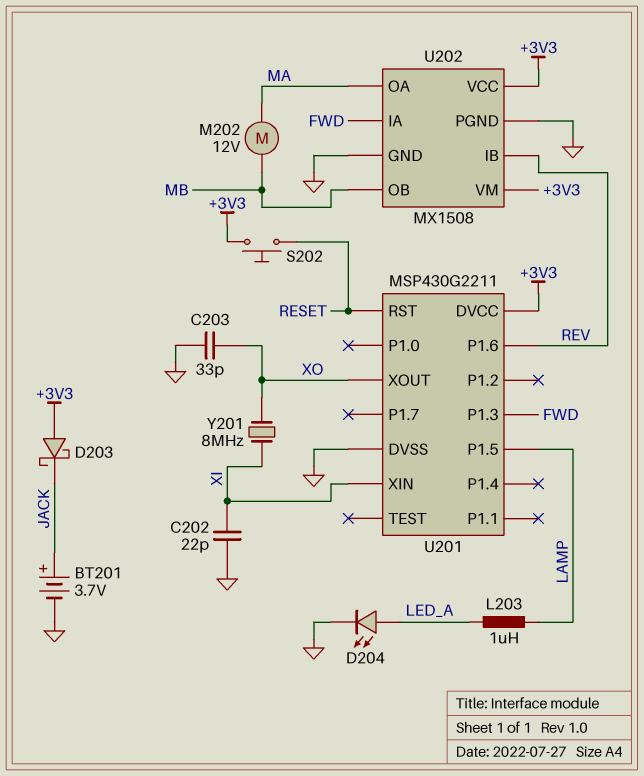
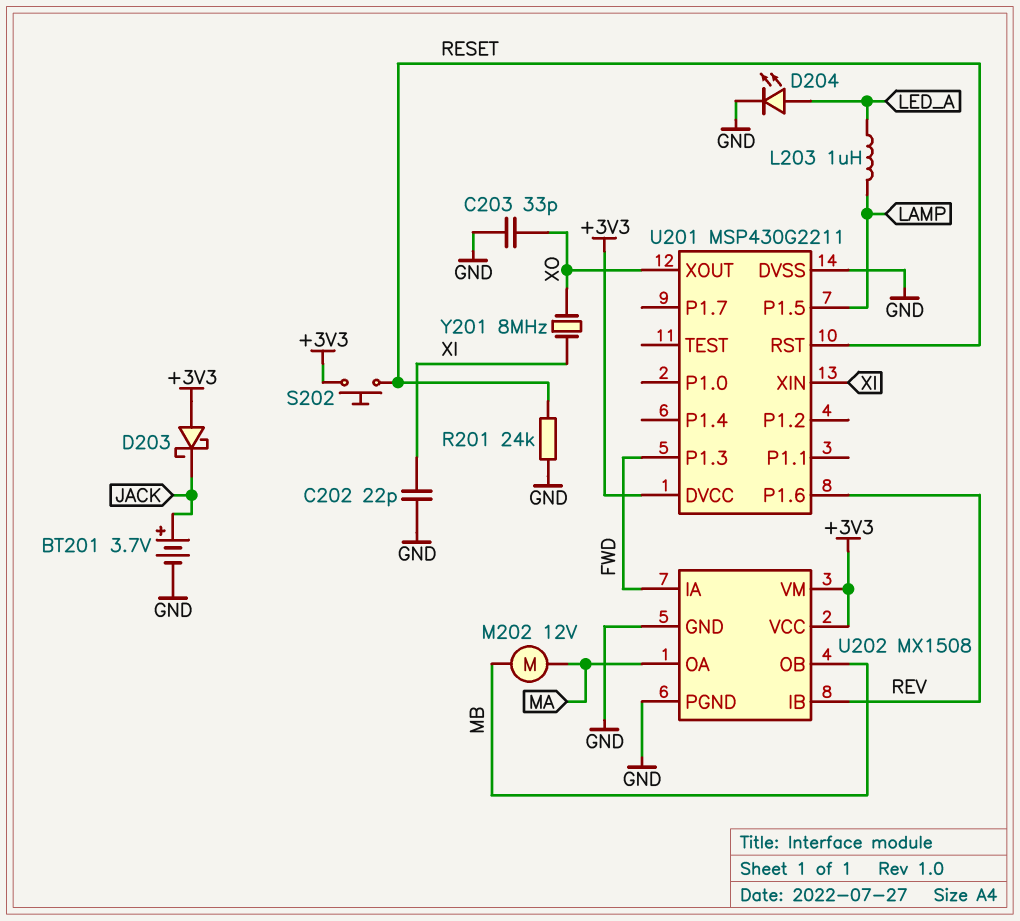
R201: none -> 24k (GND, RESET)

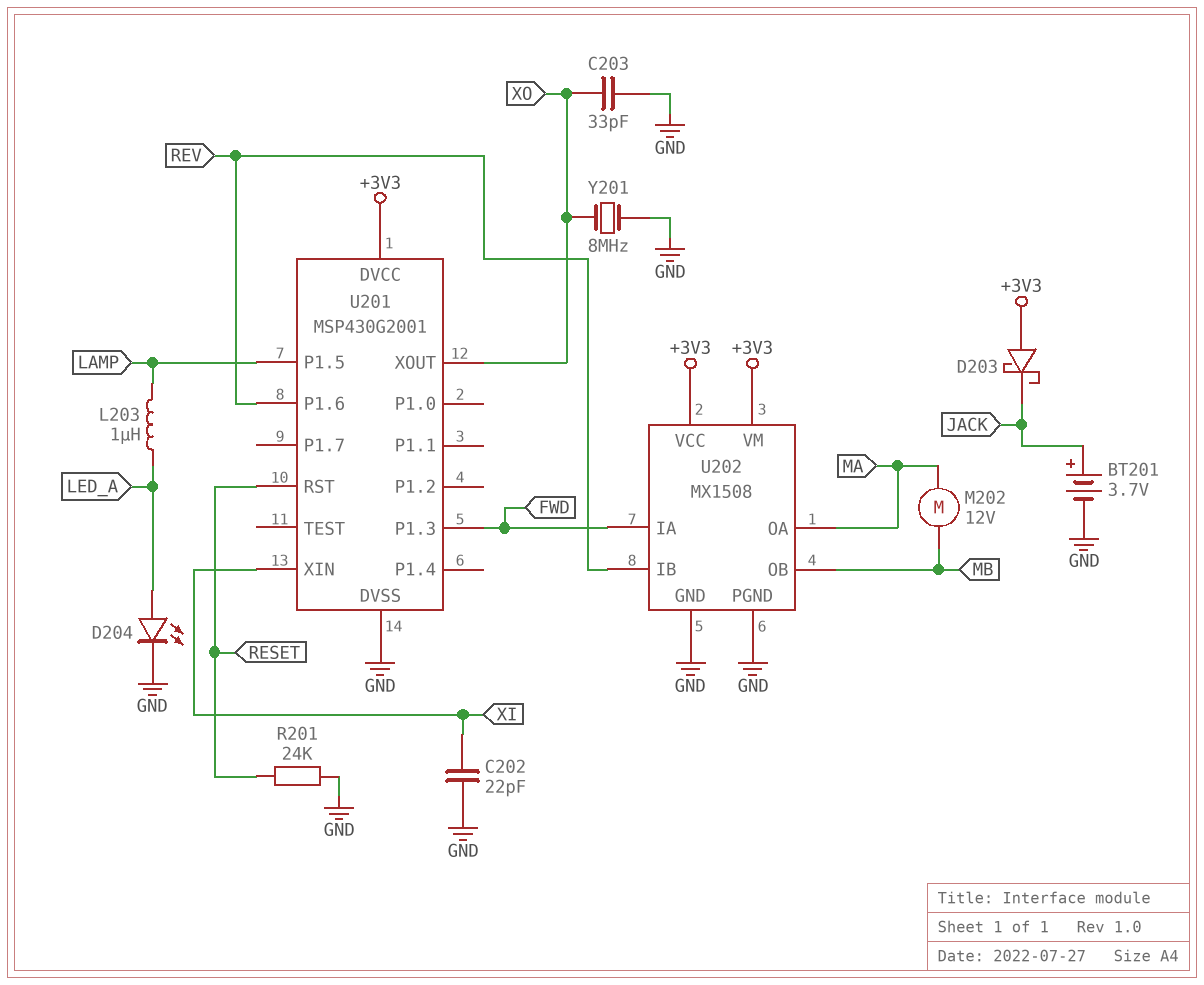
S202: button (+3V3, RESET) -> none
U201: MSP430G2211 -> MSP430G2001
Y201: 8MHz (XI, XO) -> 8MHz (GND, XO)

